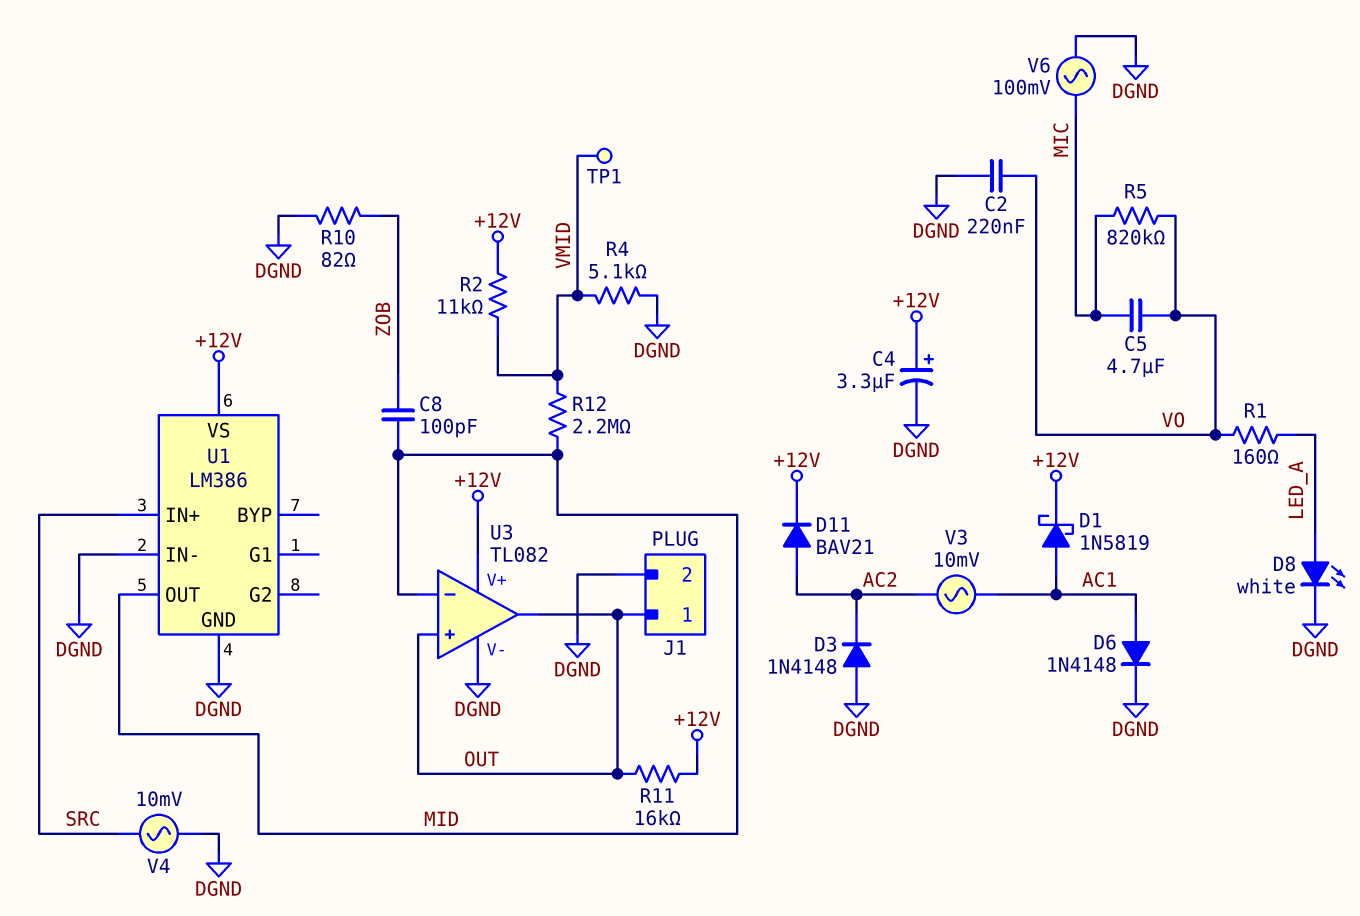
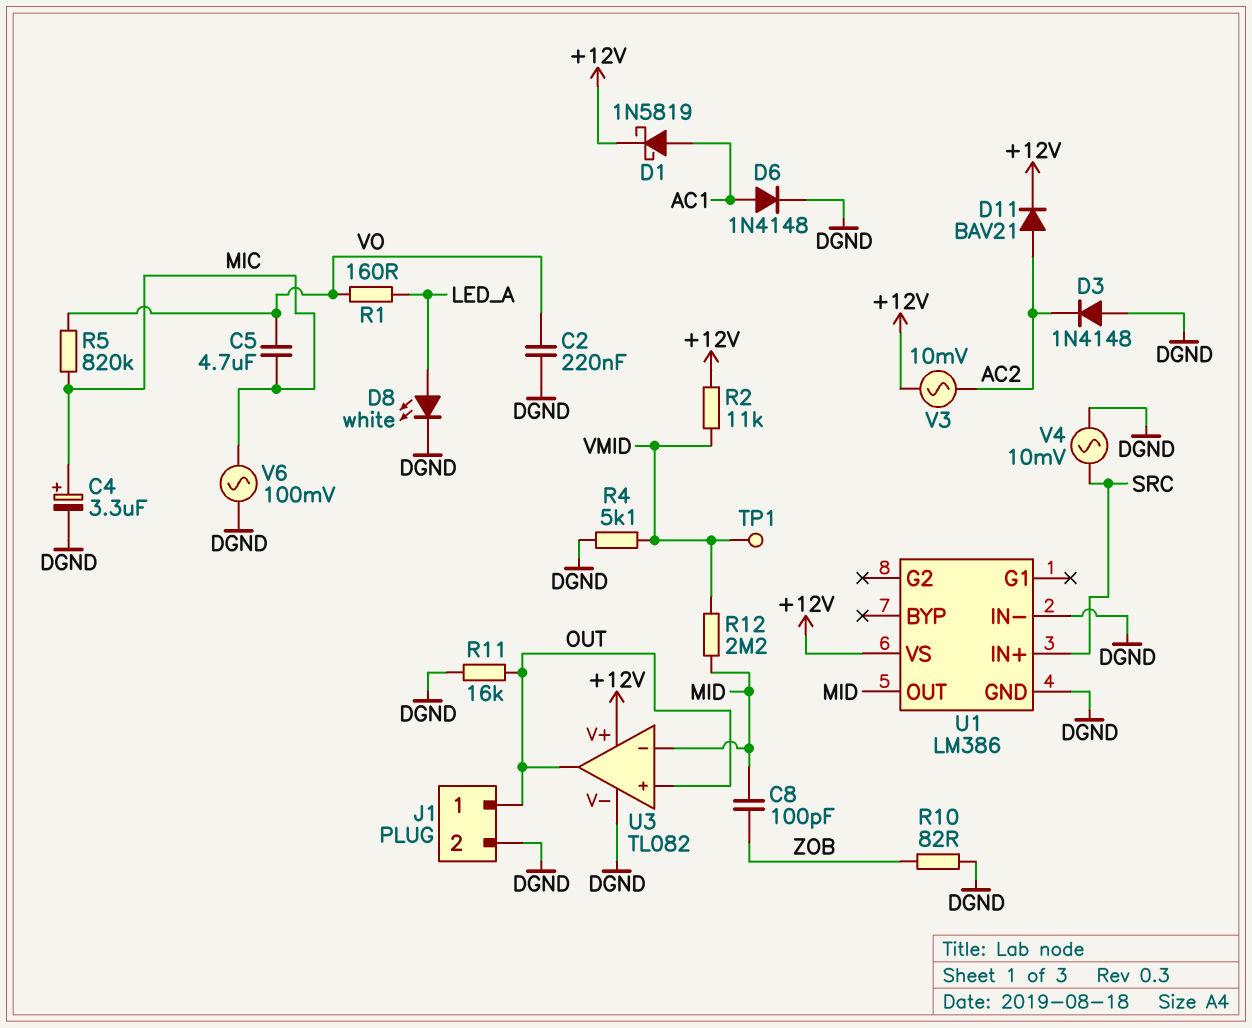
C4: 3.3uF (plus +12V, minus DGND) -> 3.3uF (plus MIC, minus DGND)
R11: 16k (+12V, OUT) -> 16k (DGND, OUT)
V3: AC 10mV (AC1, AC2) -> AC 10mV (+12V, AC2)

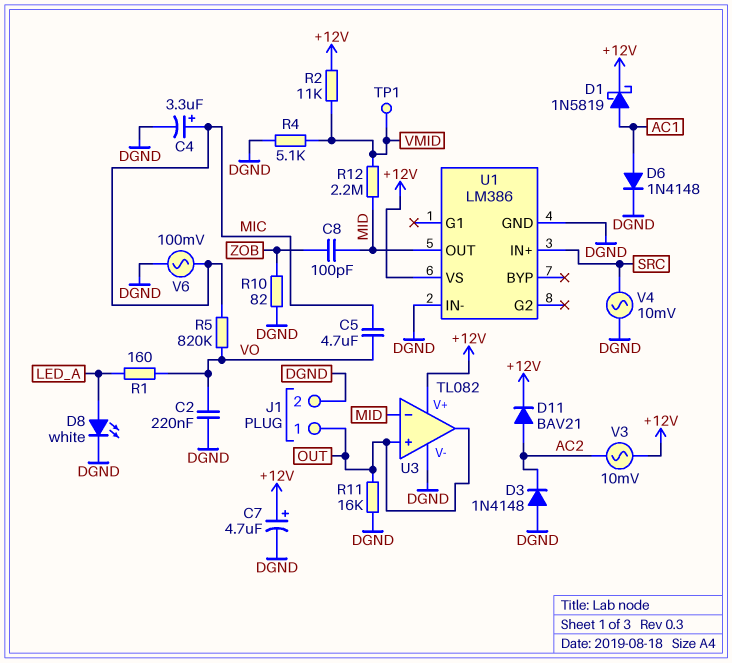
C7: none -> 4.7uF (plus +12V, minus DGND)

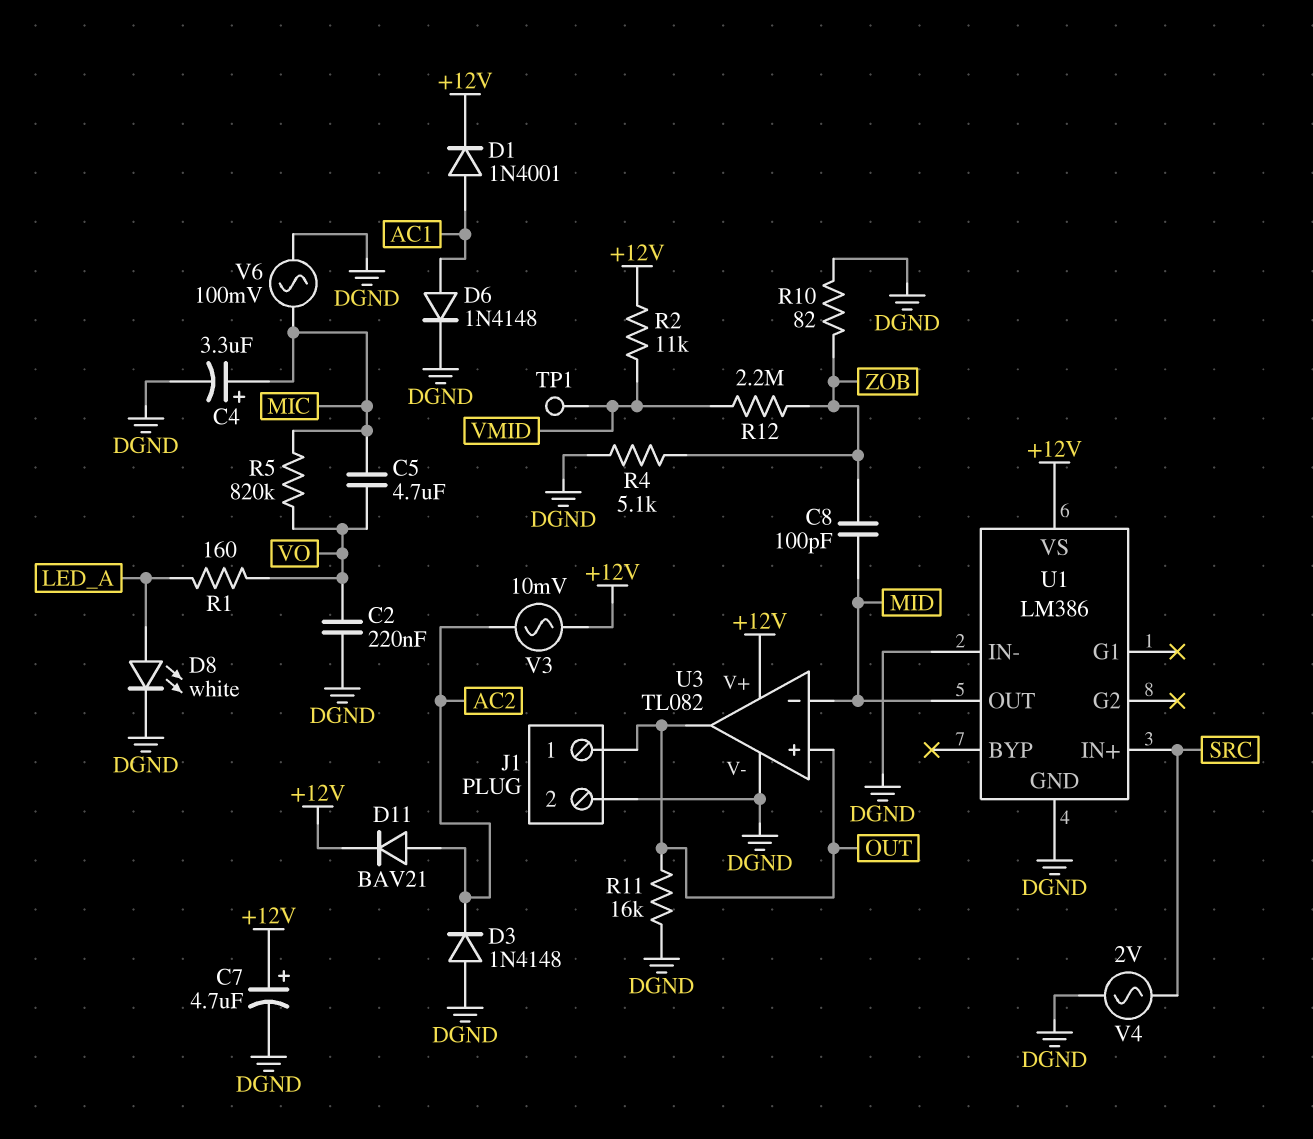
D1: schottky 1N5819 (A AC1, K +12V) -> diode 1N4001 (A AC1, K +12V)
R4: 5.1k (DGND, VMID) -> 5.1k (DGND, ZOB)
R12: 2.2M (MID, VMID) -> 2.2M (VMID, ZOB)
V4: AC 10mV (DGND, SRC) -> AC 2V (DGND, SRC)

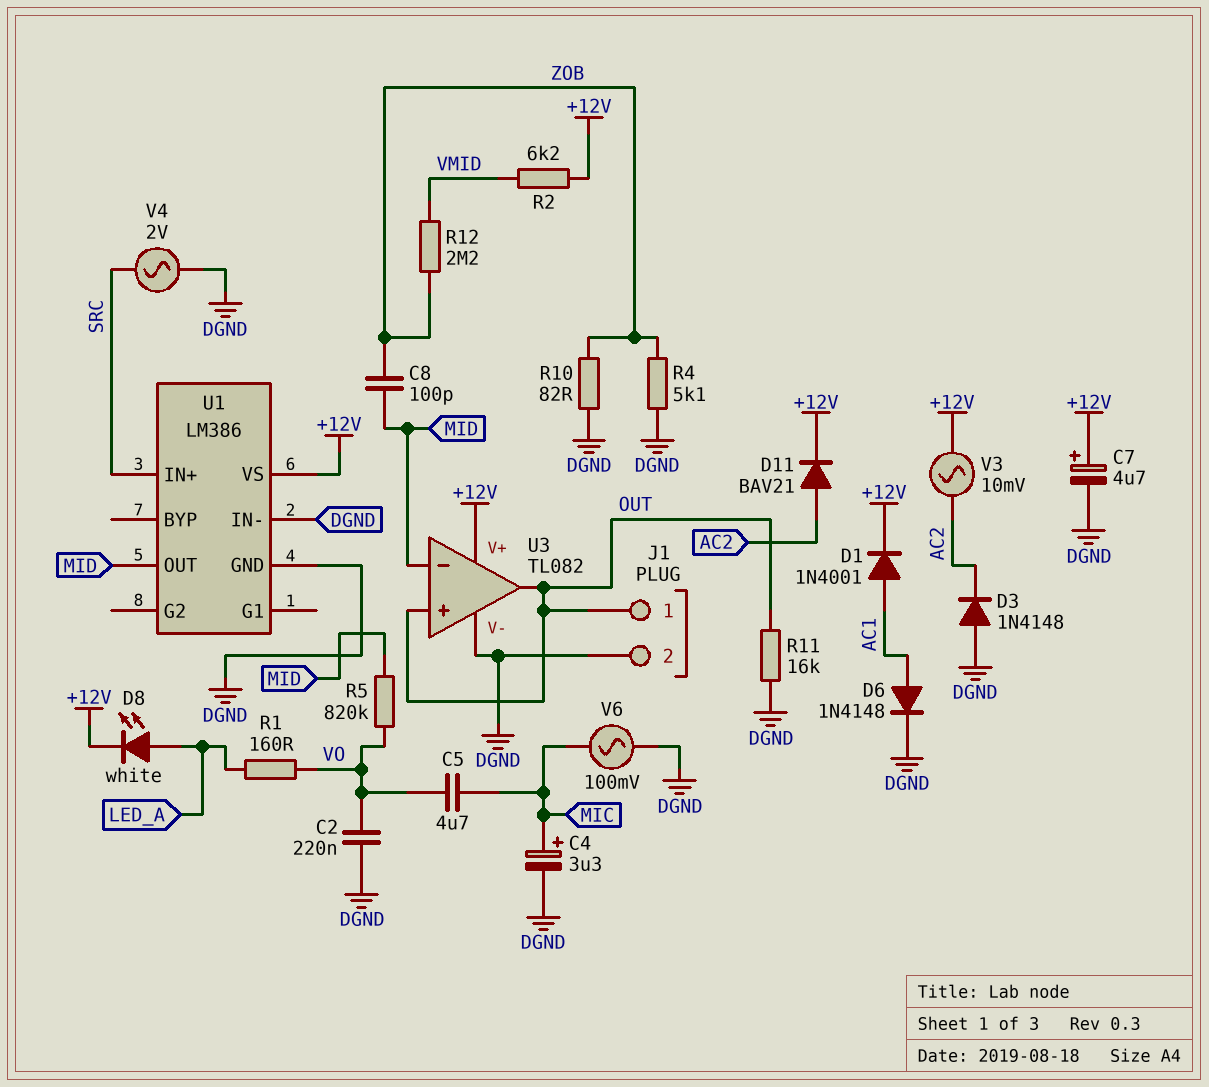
D8: LED white (A LED_A, K DGND) -> LED white (A LED_A, K +12V)
R2: 11k (+12V, VMID) -> 6.2k (+12V, VMID)
R5: 820k (MIC, VO) -> 820k (MID, VO)
TP1: test point (VMID) -> none

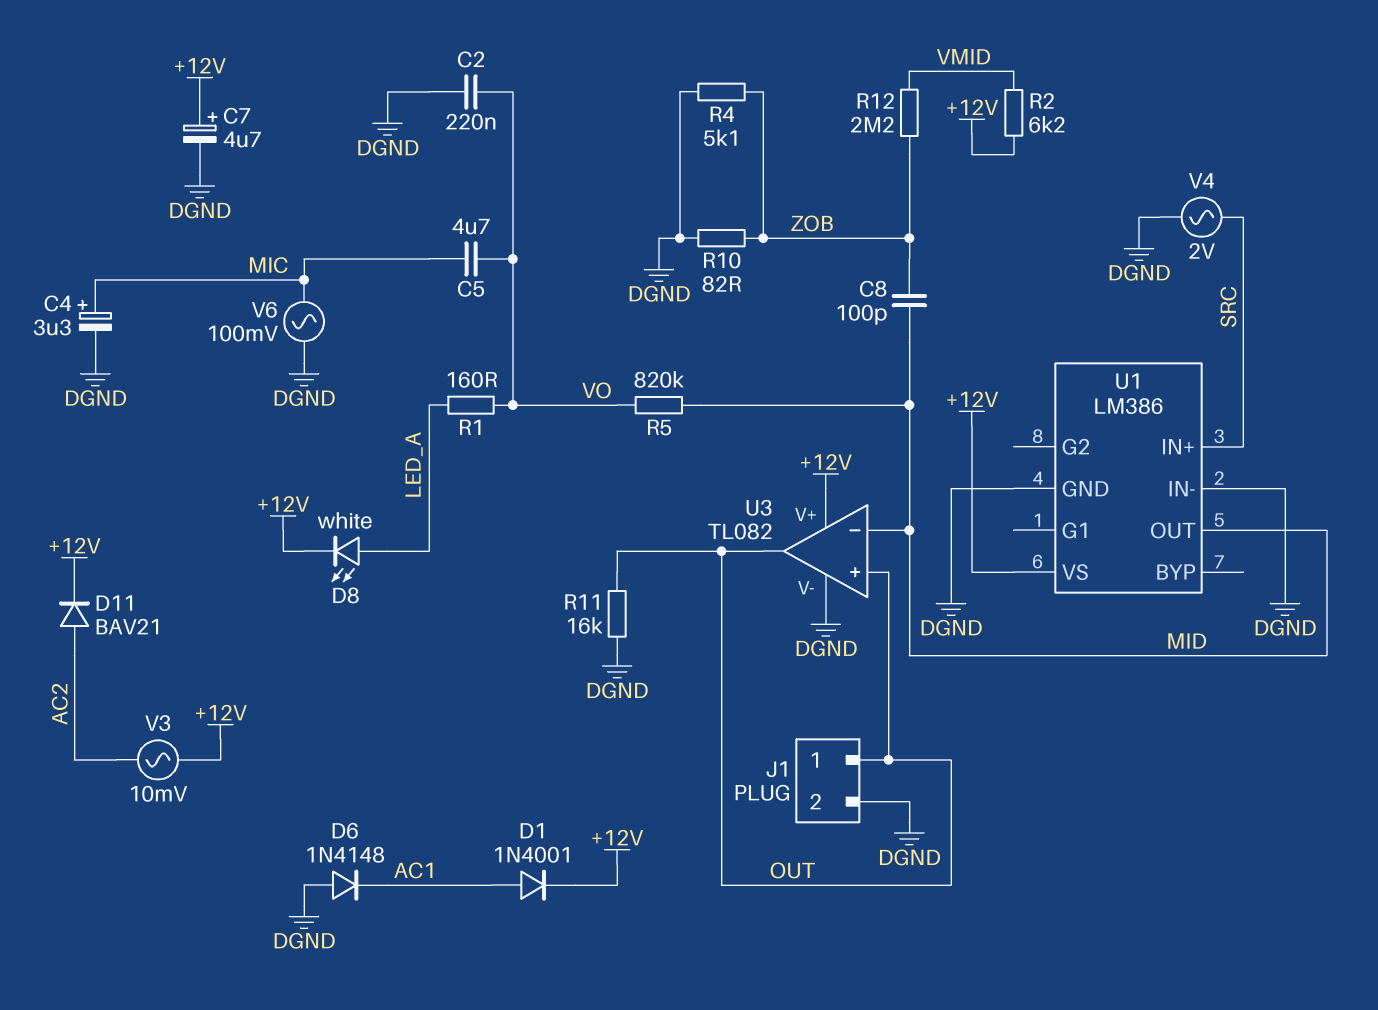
D3: diode 1N4148 (A DGND, K AC2) -> none
D6: diode 1N4148 (A AC1, K DGND) -> diode 1N4148 (A DGND, K AC1)

